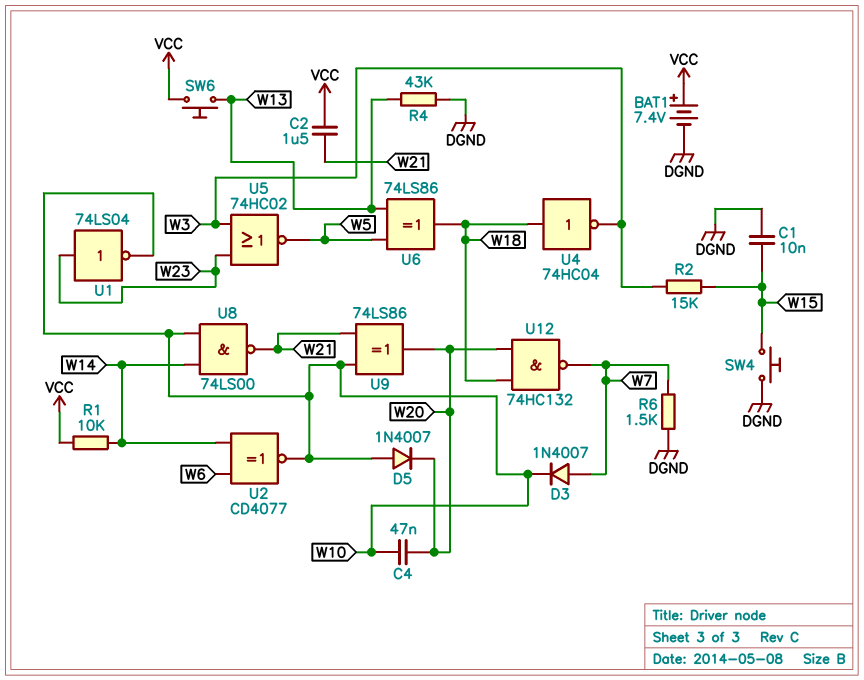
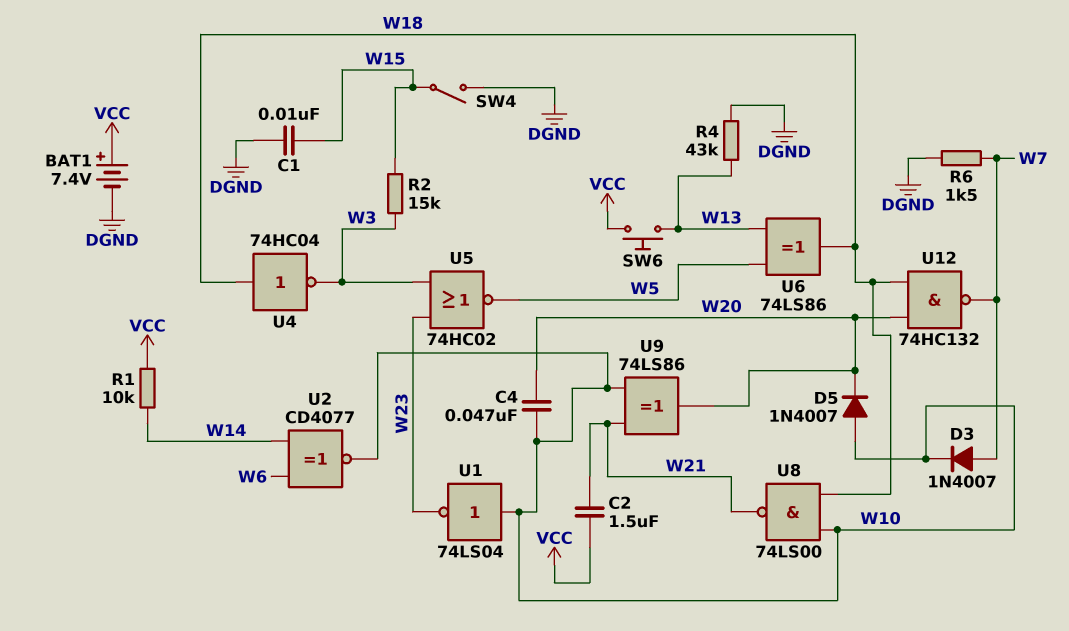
SW4: button (DGND, W15) -> switch (DGND, W15)
U1: NOT 74LS04 (in W23, out W10) -> NOT 74LS04 (in W10, out W23)
U8: NAND 74LS00 (in W10, in W14, out W21) -> NAND 74LS00 (in W10, in W18, out W21)

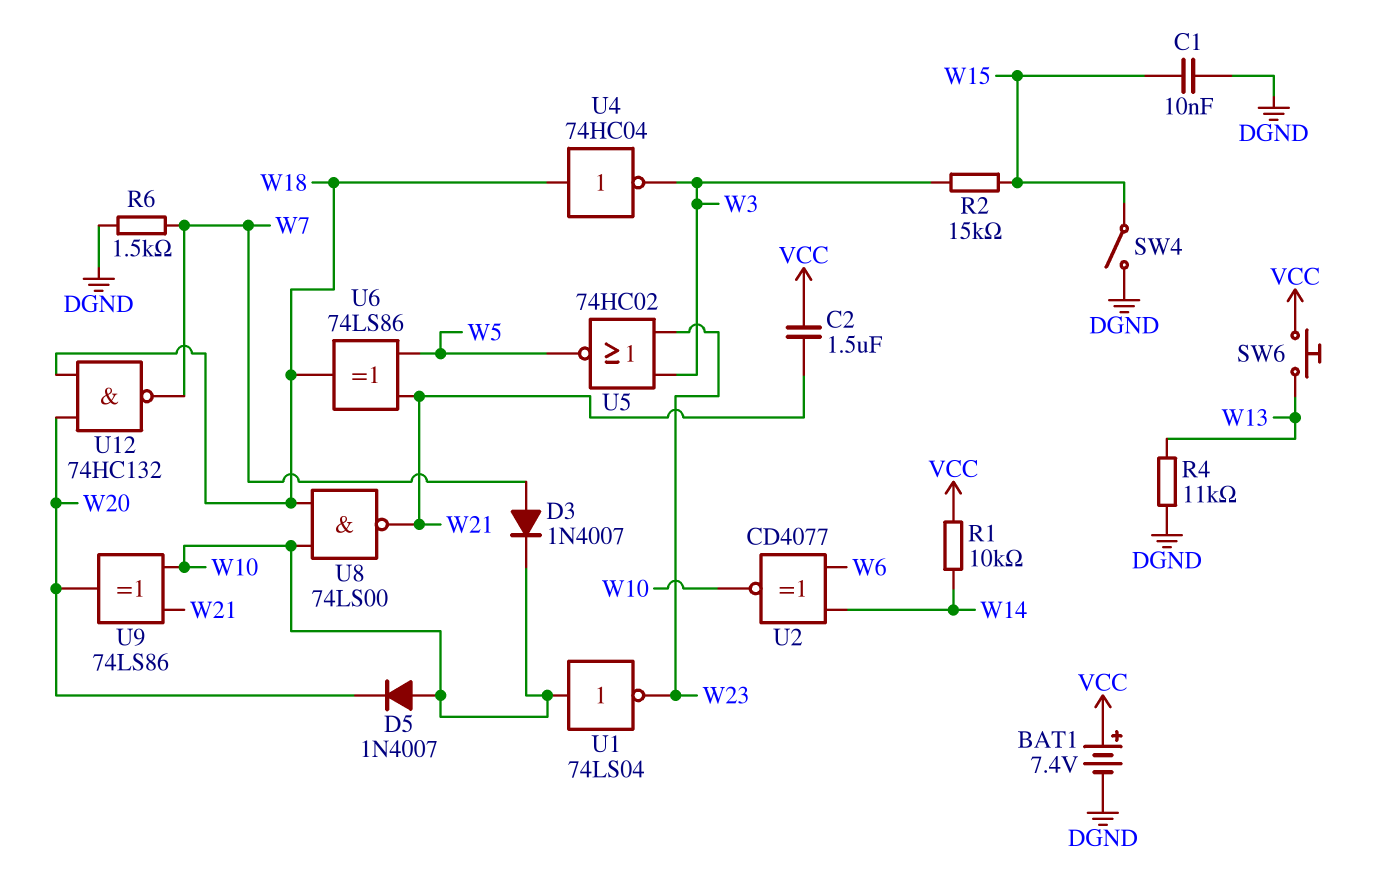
C4: 47nF (W10, W20) -> none
R4: 43k (DGND, W13) -> 11k (DGND, W13)
U6: XOR 74LS86 (in W5, in W13, out W18) -> XOR 74LS86 (in W5, in W21, out W18)

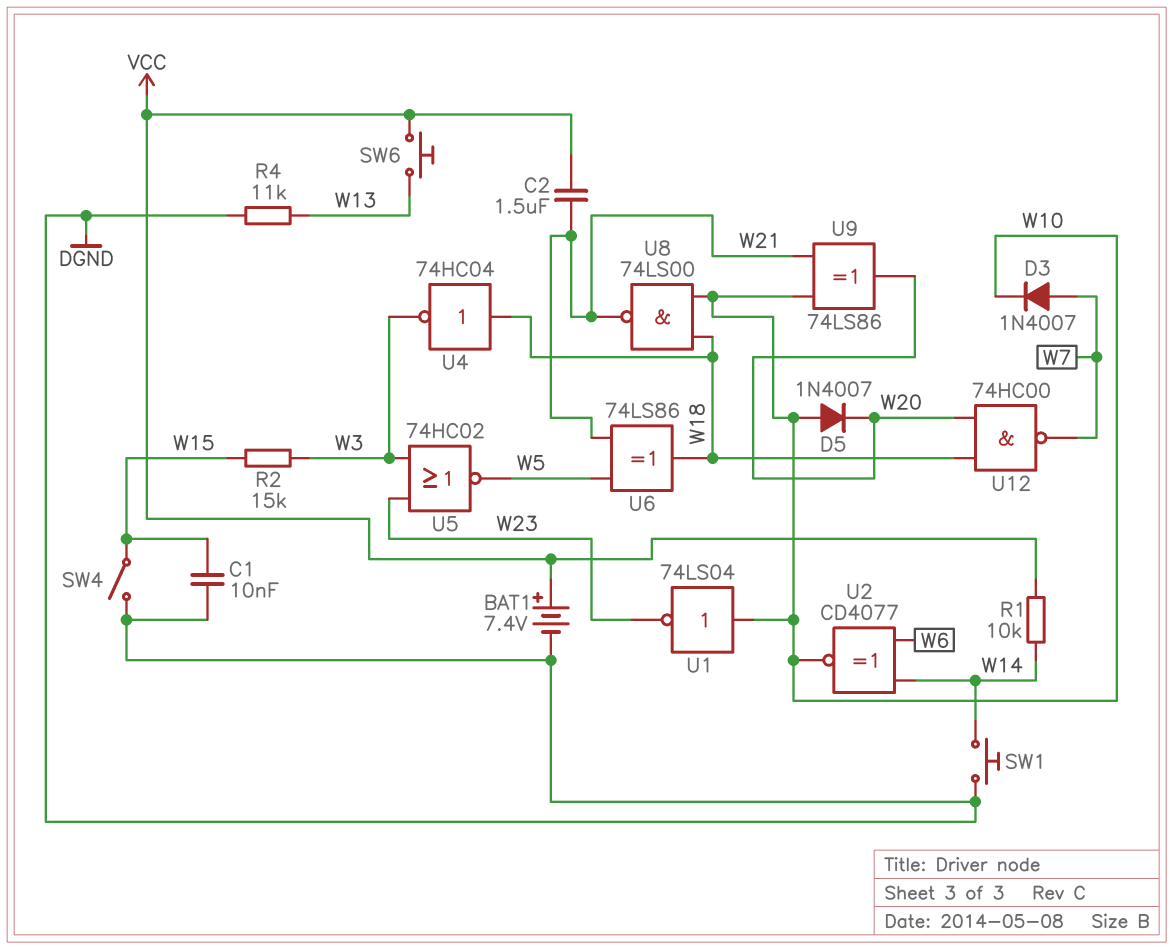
R6: 1.5k (DGND, W7) -> none
SW1: none -> button (DGND, W14)
U12: NAND 74HC132 (in W18, in W20, out W7) -> NAND 74HC00 (in W18, in W20, out W7)

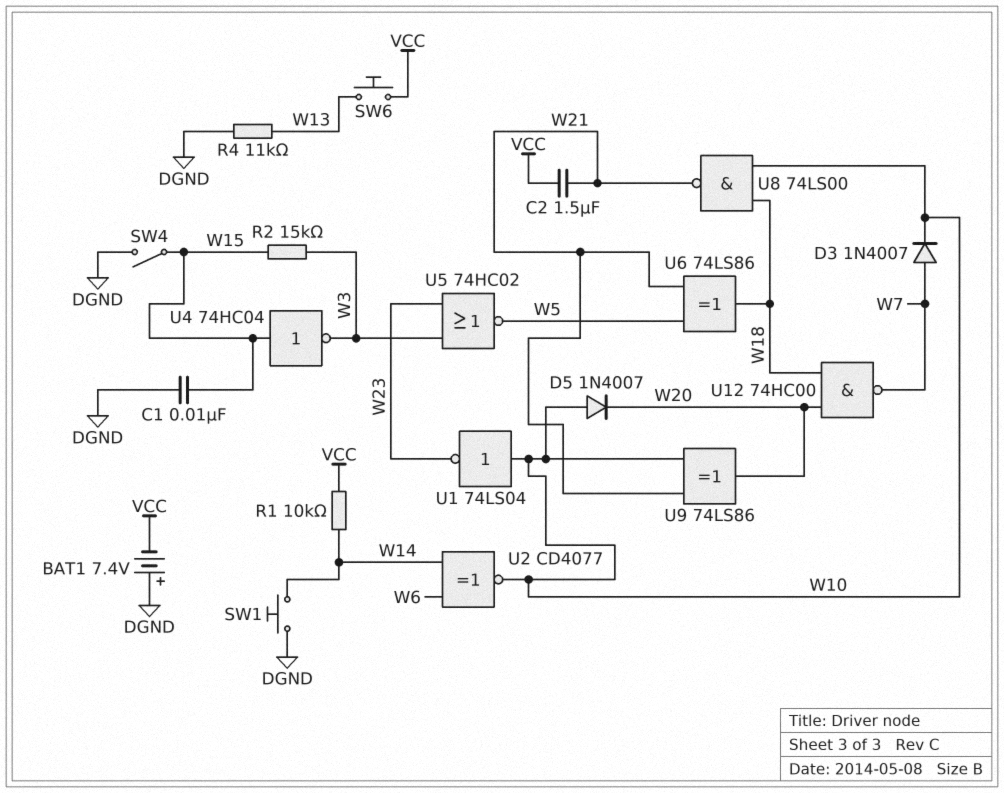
BAT1: 7.4V (plus VCC, minus DGND) -> 7.4V (plus DGND, minus VCC)
U4: NOT 74HC04 (in W18, out W3) -> NOT 74HC04 (in W15, out W3)

